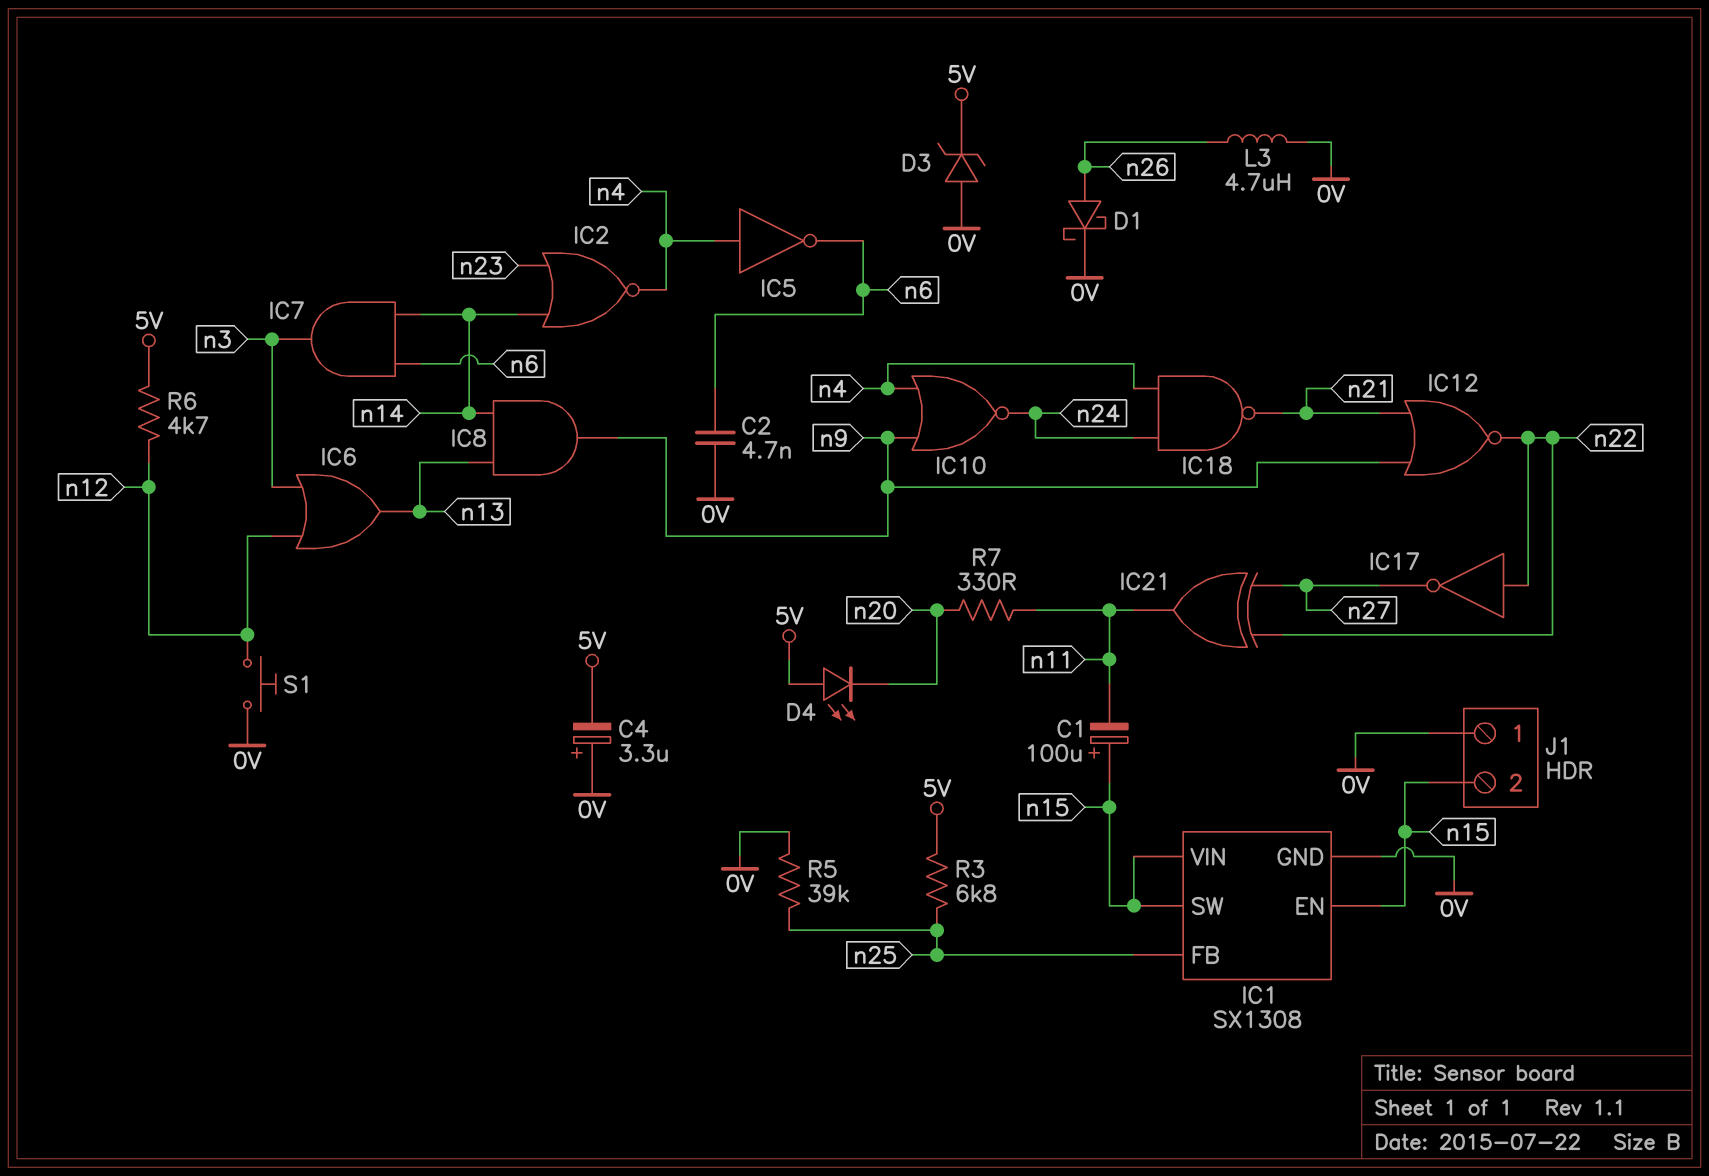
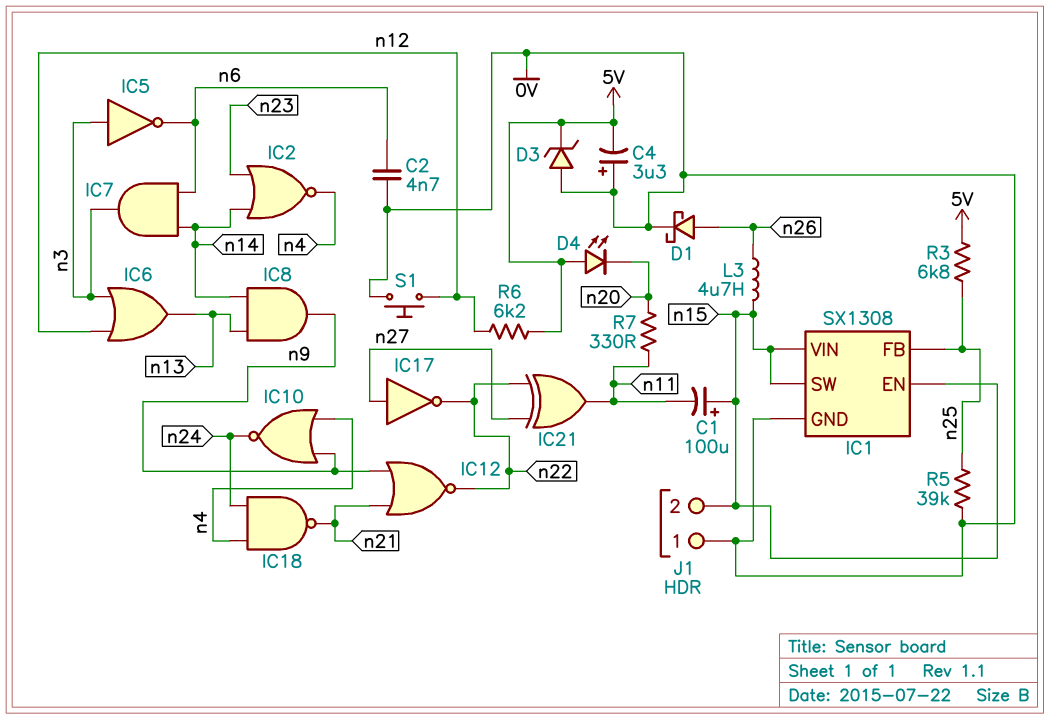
IC5: NOT (in n4, out n6) -> NOT (in n3, out n6)
IC17: NOT (in n22, out n27) -> NOT (in n27, out n22)
L3: 4.7uH (0V, n26) -> 4.7uH (n15, n26)
R6: 4.7k (5V, n12) -> 6.2k (5V, n12)

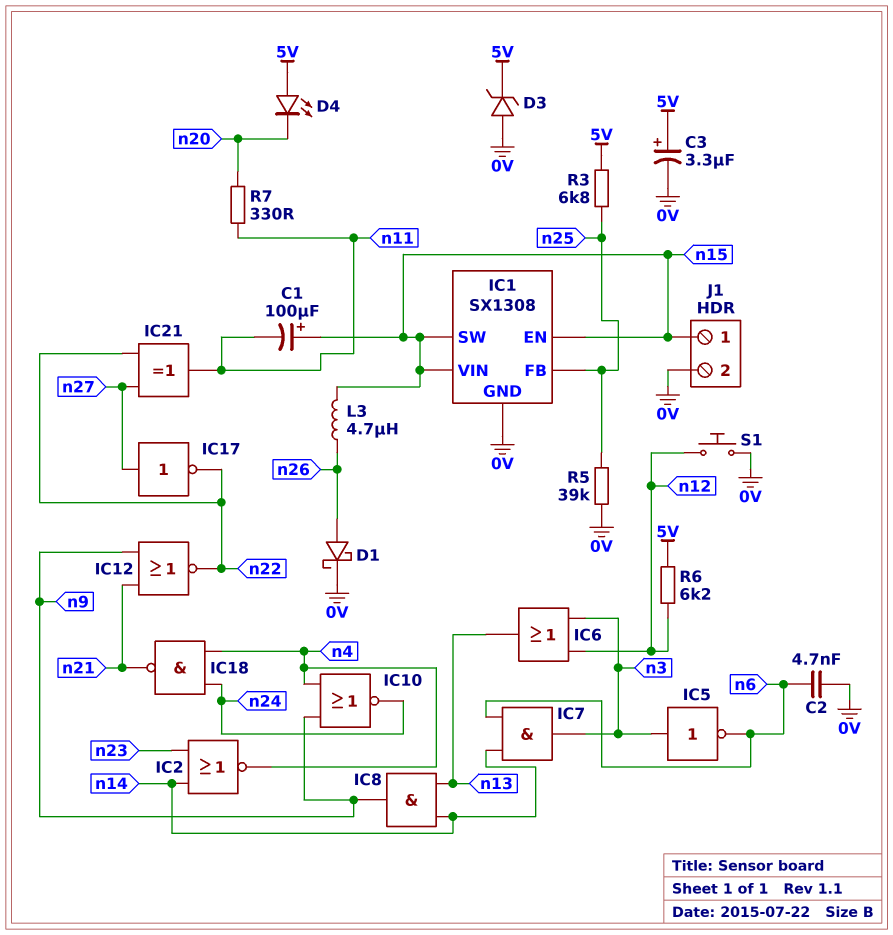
C3: none -> 3.3uF (plus 5V, minus 0V)
C4: 3.3uF (plus 0V, minus 5V) -> none
J1 pin 1: 0V -> n15
J1 pin 2: n15 -> 0V

